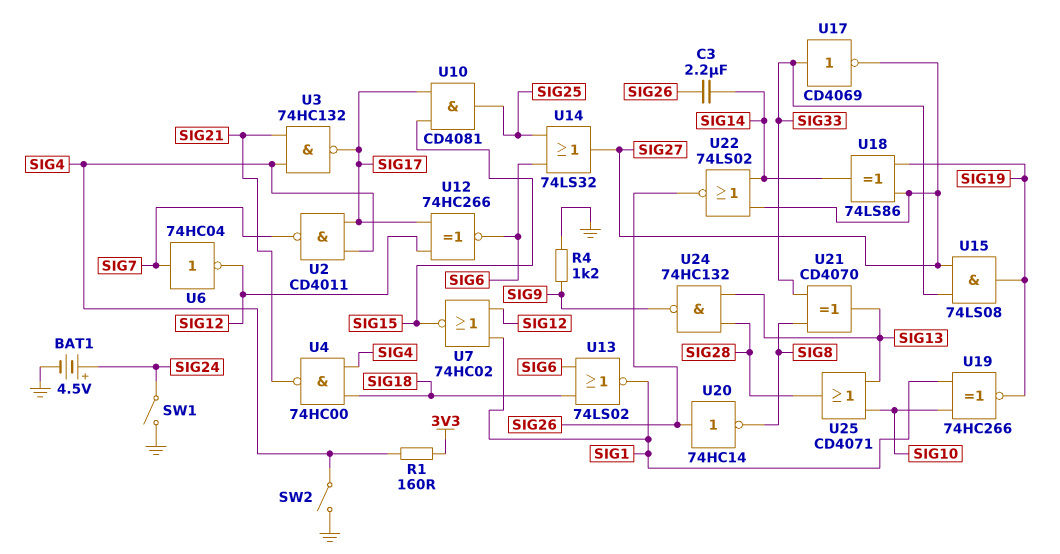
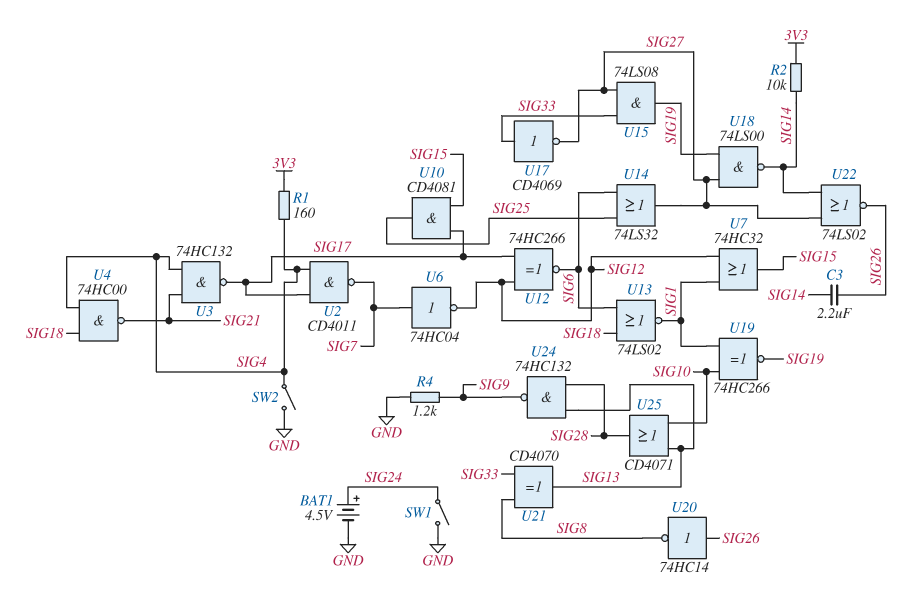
R2: none -> 10k (3V3, SIG14)
U7: NOR 74HC02 (in SIG1, in SIG12, out SIG15) -> OR 74HC32 (in SIG1, in SIG12, out SIG15)
U18: XOR 74LS86 (in SIG19, in SIG27, out SIG14) -> NAND 74LS00 (in SIG19, in SIG27, out SIG14)

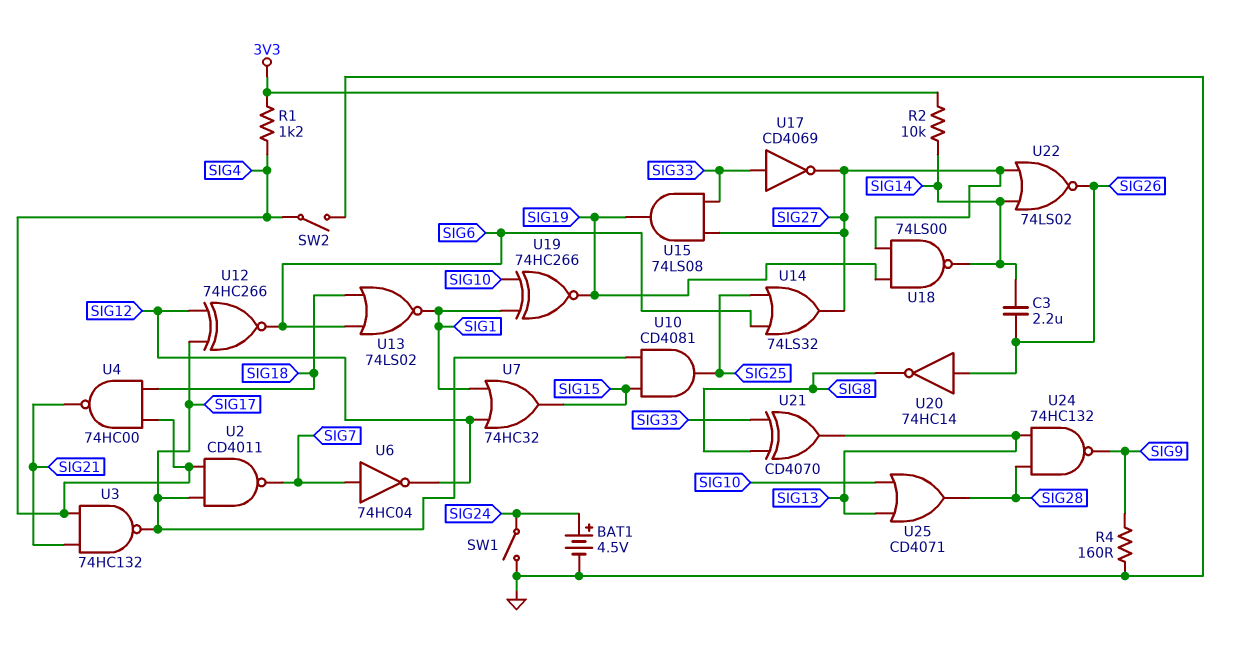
R1: 160 (3V3, SIG4) -> 1.2k (3V3, SIG4)
R4: 1.2k (GND, SIG9) -> 160 (GND, SIG9)

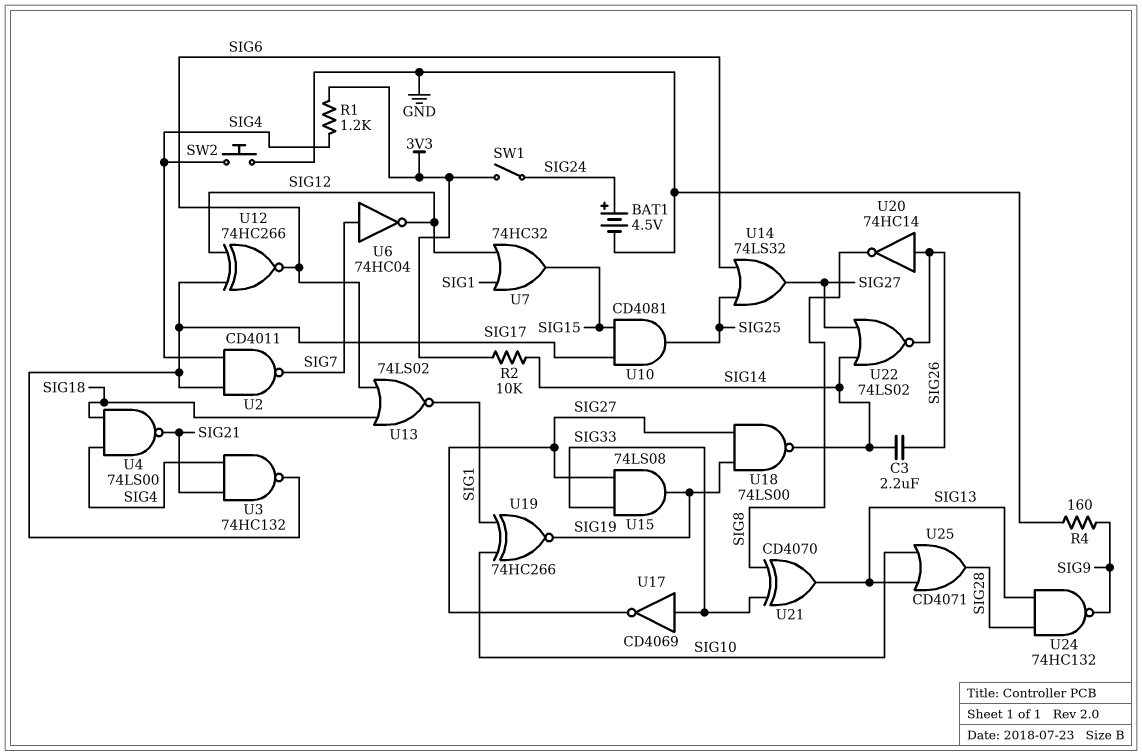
SW1: switch (GND, SIG24) -> switch (3V3, SIG24)
SW2: switch (GND, SIG4) -> button (GND, SIG4)
U4: NAND 74HC00 (in SIG4, in SIG18, out SIG21) -> NAND 74LS00 (in SIG4, in SIG18, out SIG21)

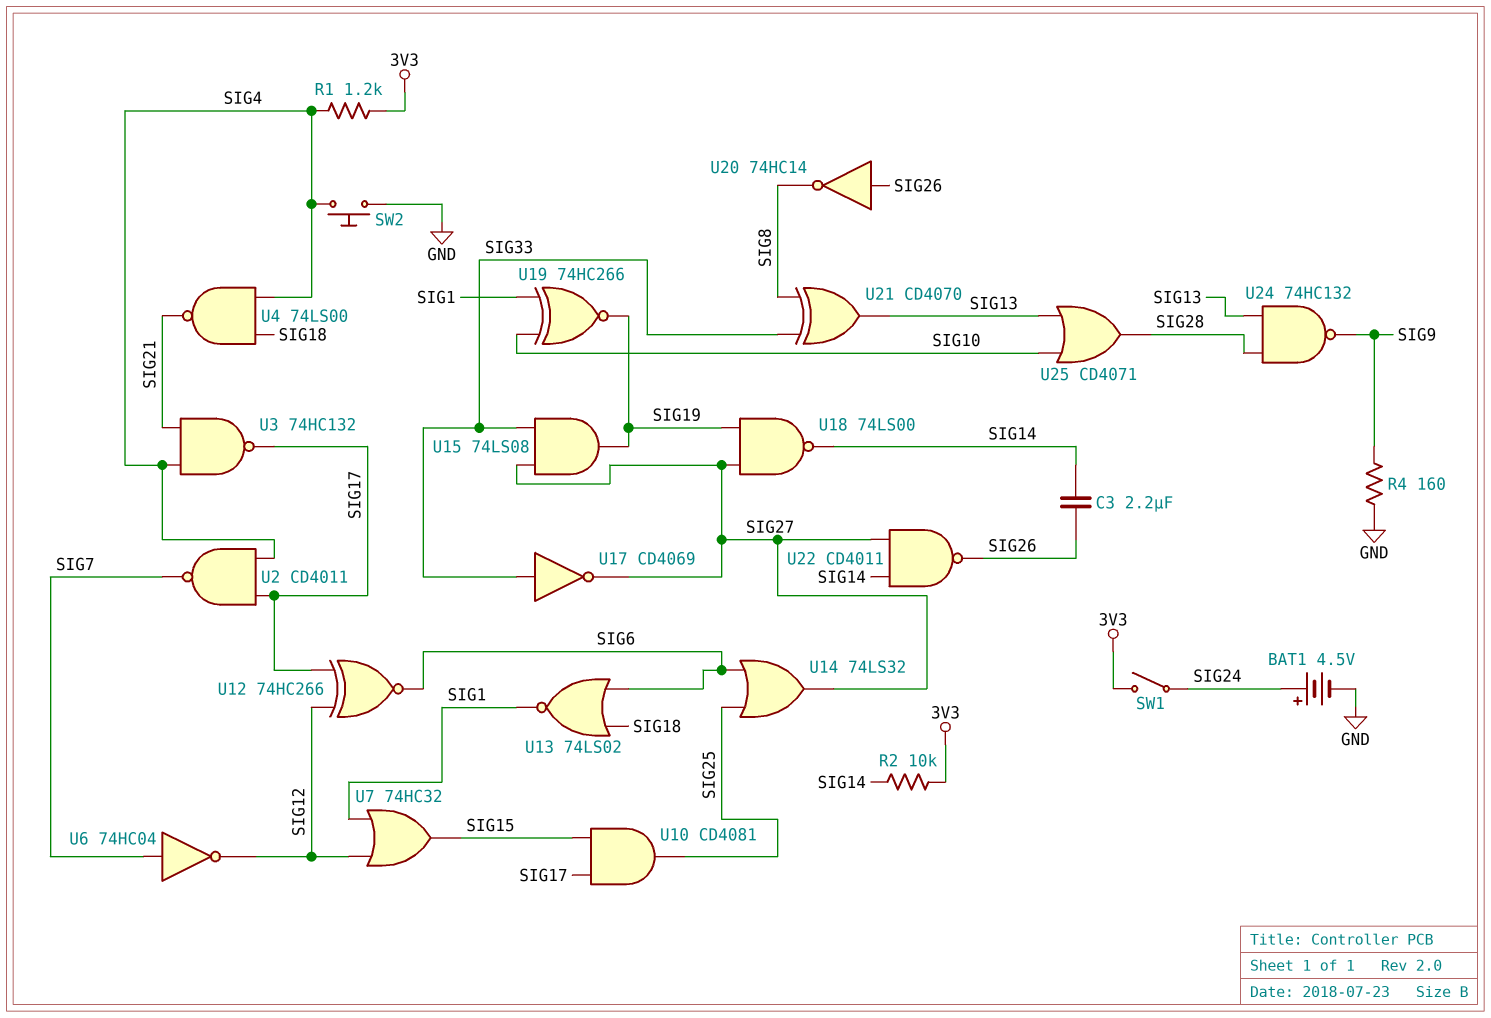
U22: NOR 74LS02 (in SIG14, in SIG27, out SIG26) -> NAND CD4011 (in SIG14, in SIG27, out SIG26)

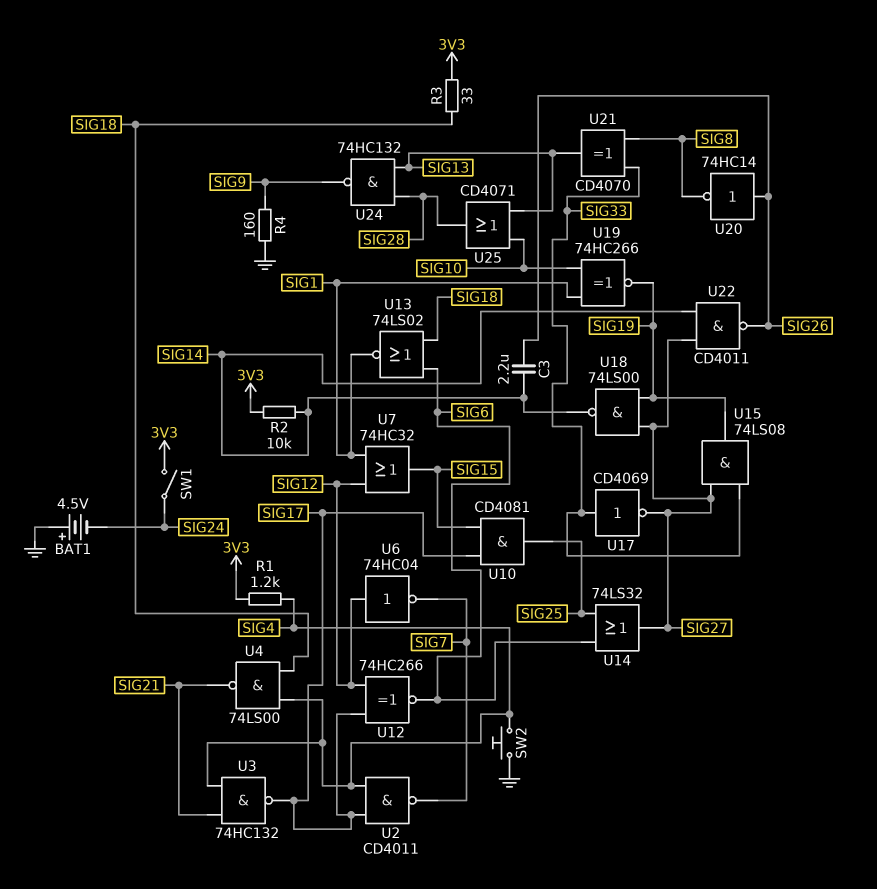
BAT1: 4.5V (plus SIG24, minus GND) -> 4.5V (plus GND, minus SIG24)
R3: none -> 33 (3V3, SIG18)
U6: NOT 74HC04 (in SIG7, out SIG12) -> NOT 74HC04 (in SIG12, out SIG7)

